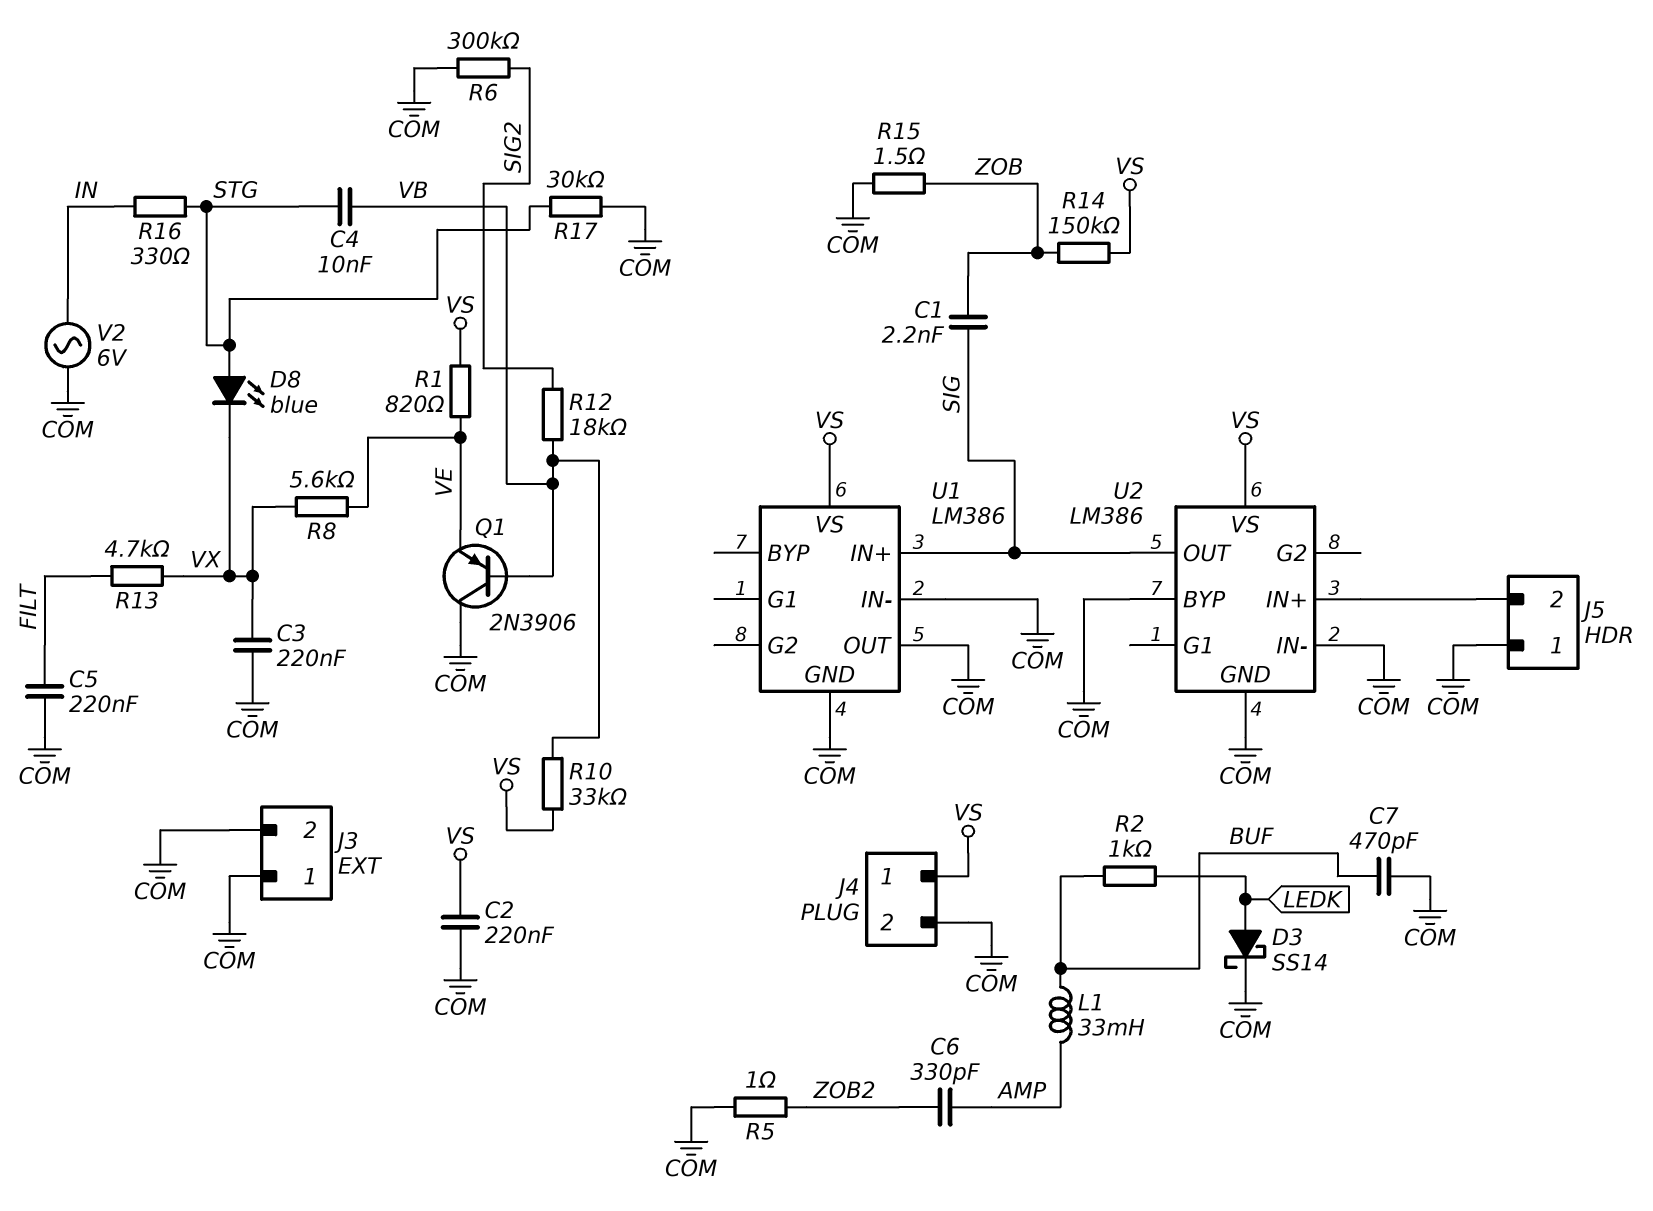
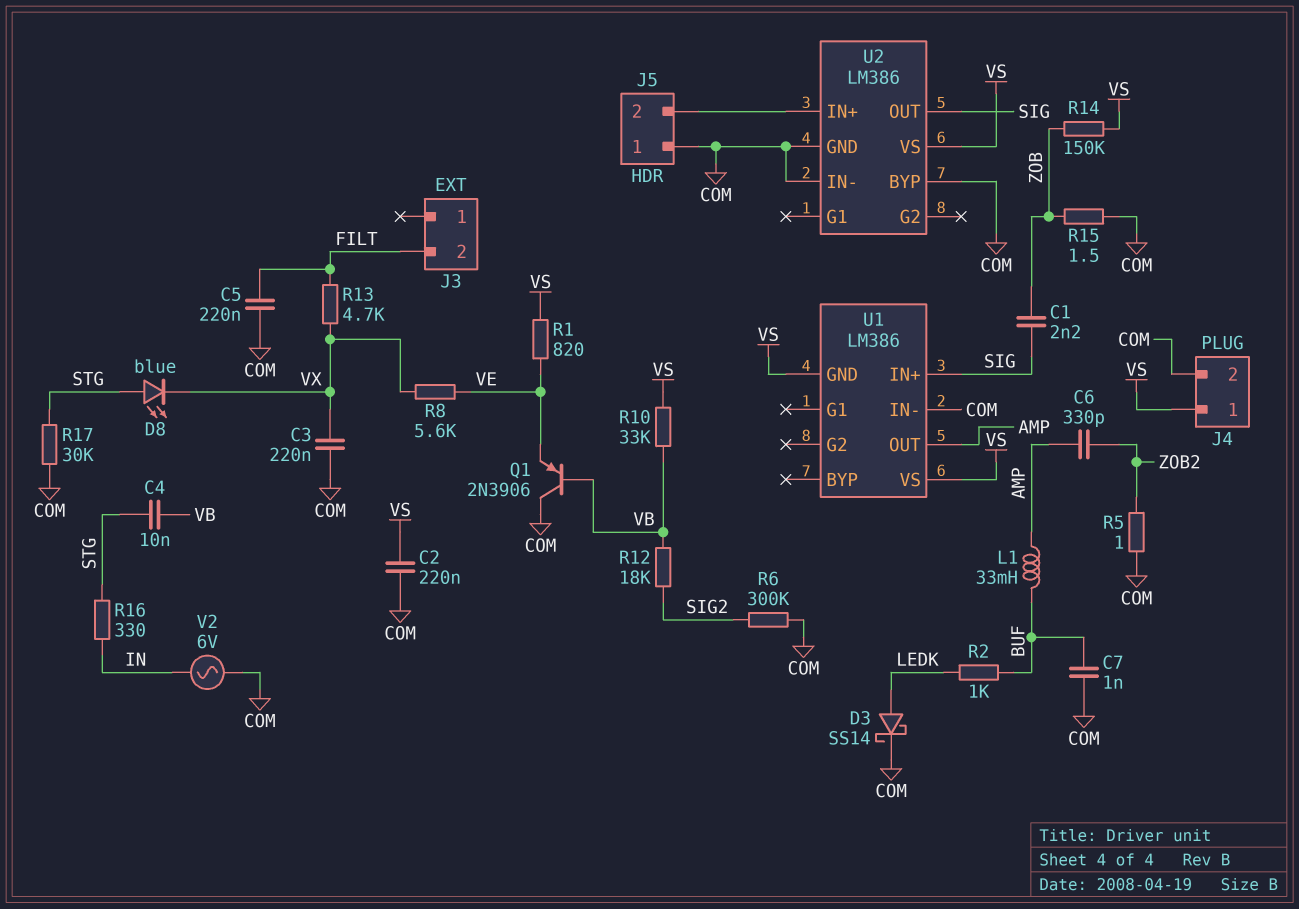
C7: 470pF (BUF, COM) -> 1nF (BUF, COM)
J3 pin 1: COM -> none
J3 pin 2: COM -> FILT
U1 pin GND: COM -> VS
U1 pin OUT: COM -> AMP

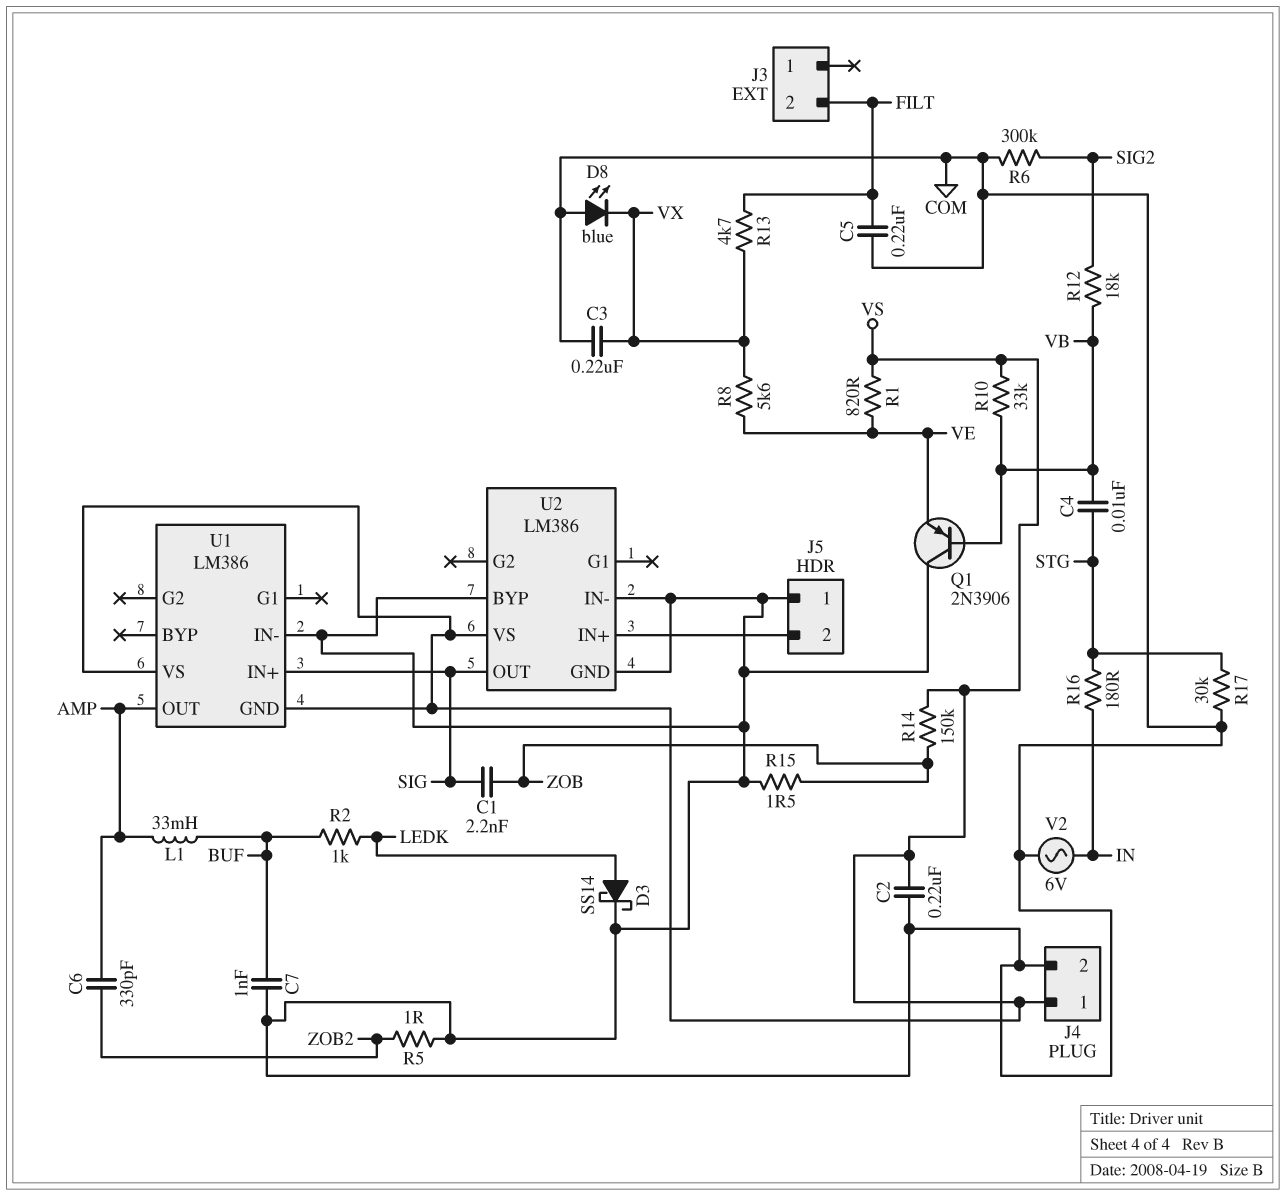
D8: LED blue (A STG, K VX) -> LED blue (A COM, K VX)
R16: 330 (IN, STG) -> 180 (IN, STG)

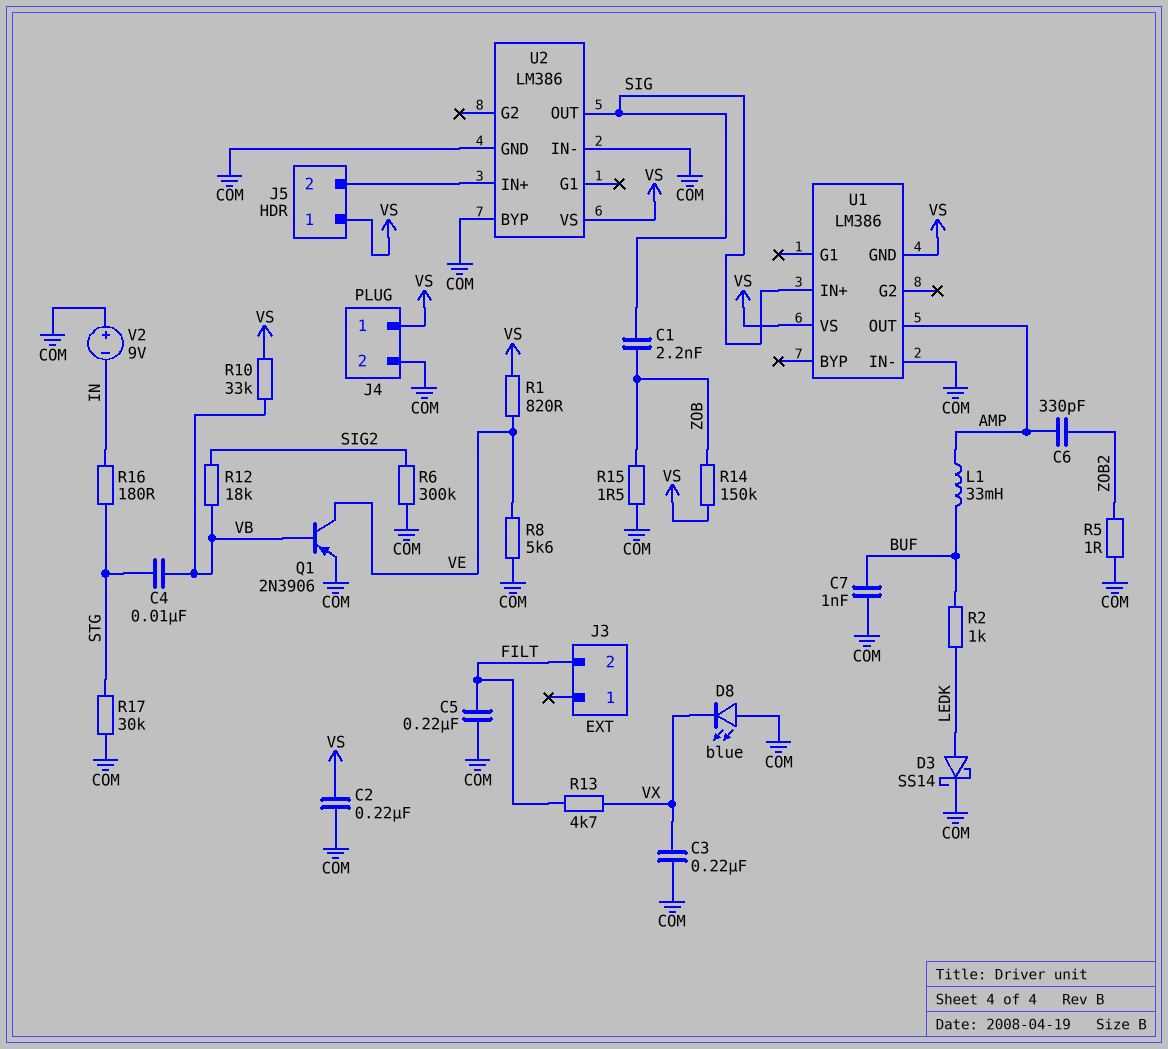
J5 pin 1: COM -> VS
Q1: PNP 2N3906 (B VB, C COM, E VE) -> PNP 2N3906 (B VB, C VE, E COM)
R8: 5.6k (VE, VX) -> 5.6k (COM, VE)
V2: AC 6V (COM, IN) -> 9V (plus COM, minus IN)

